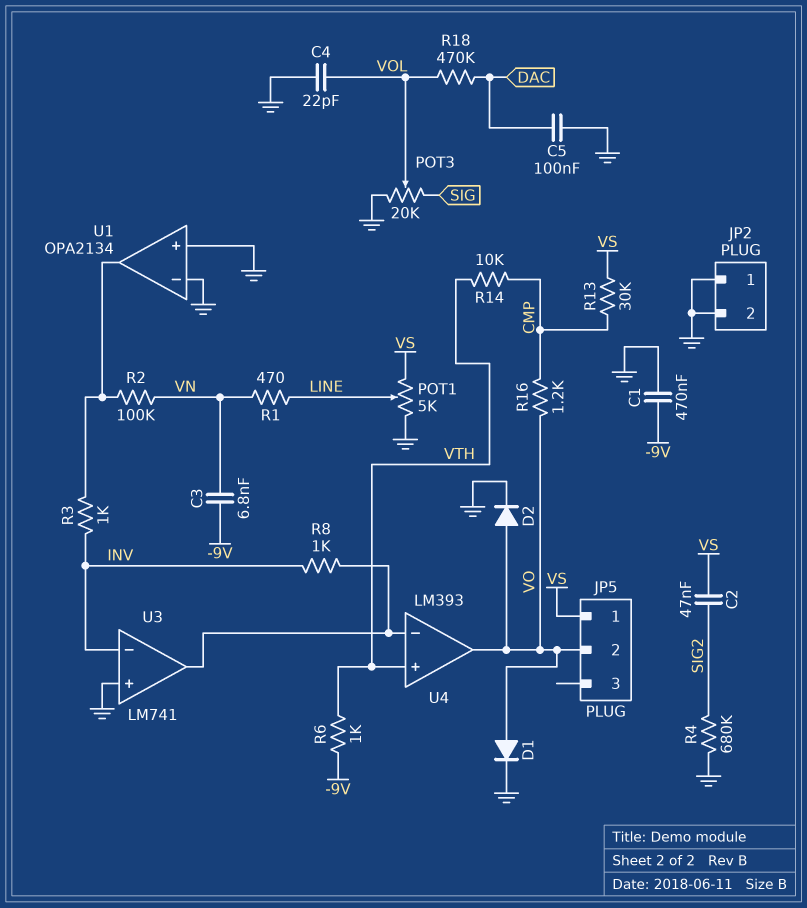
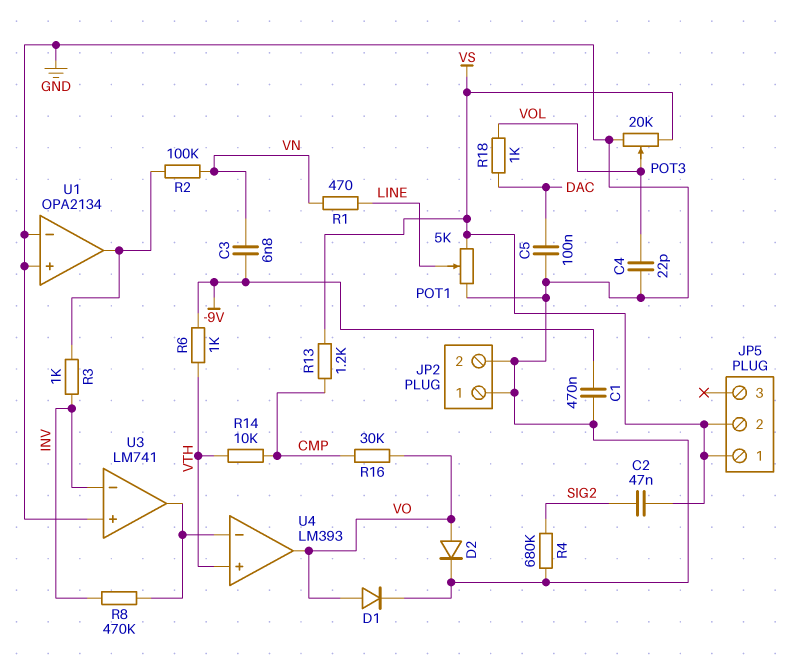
JP5 pin 2: VO -> VS
POT3: 20k (GND, SIG, wiper VOL) -> 20k (GND, VS, wiper VOL)
R8: 1k (INV, U3/out) -> 470k (INV, U3/out)
R13: 30k (CMP, VS) -> 1.2k (CMP, VS)
R16: 1.2k (CMP, VO) -> 30k (CMP, VO)
R18: 470k (DAC, VOL) -> 1k (DAC, VOL)

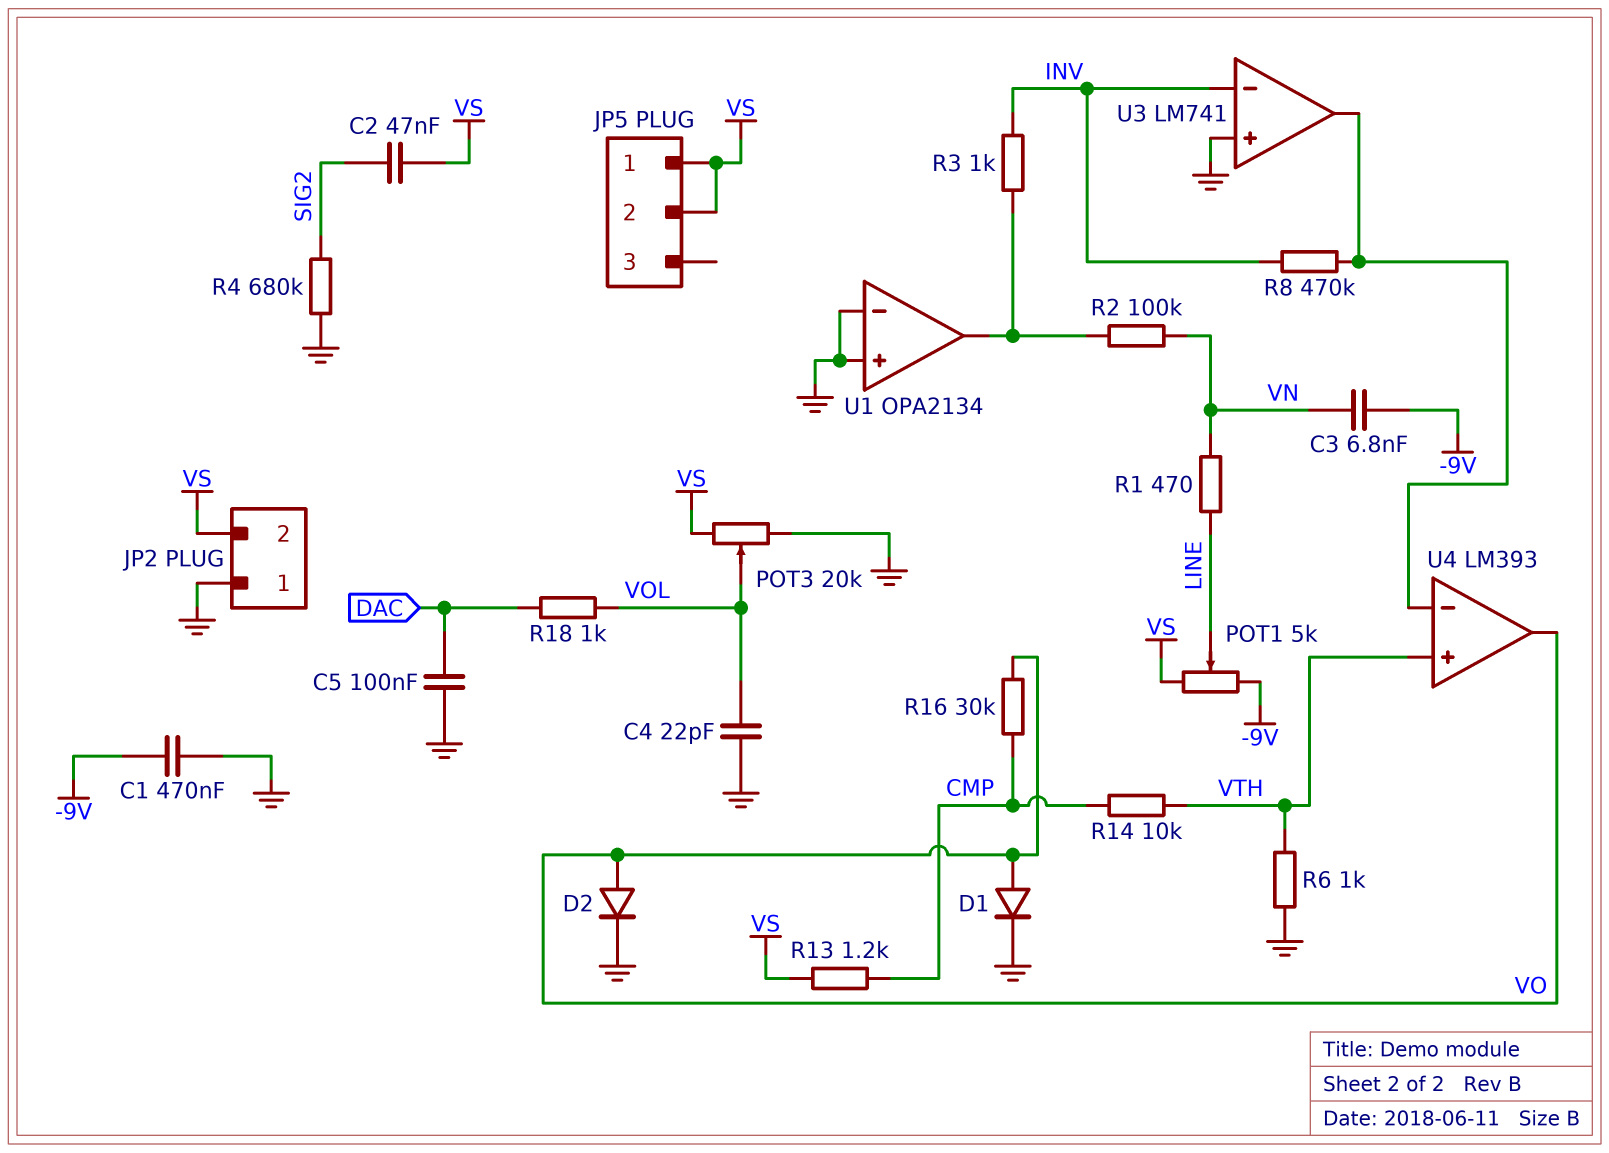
JP2 pin 2: GND -> VS
POT1: 5k (GND, VS, wiper LINE) -> 5k (-9V, VS, wiper LINE)
R6: 1k (-9V, VTH) -> 1k (GND, VTH)

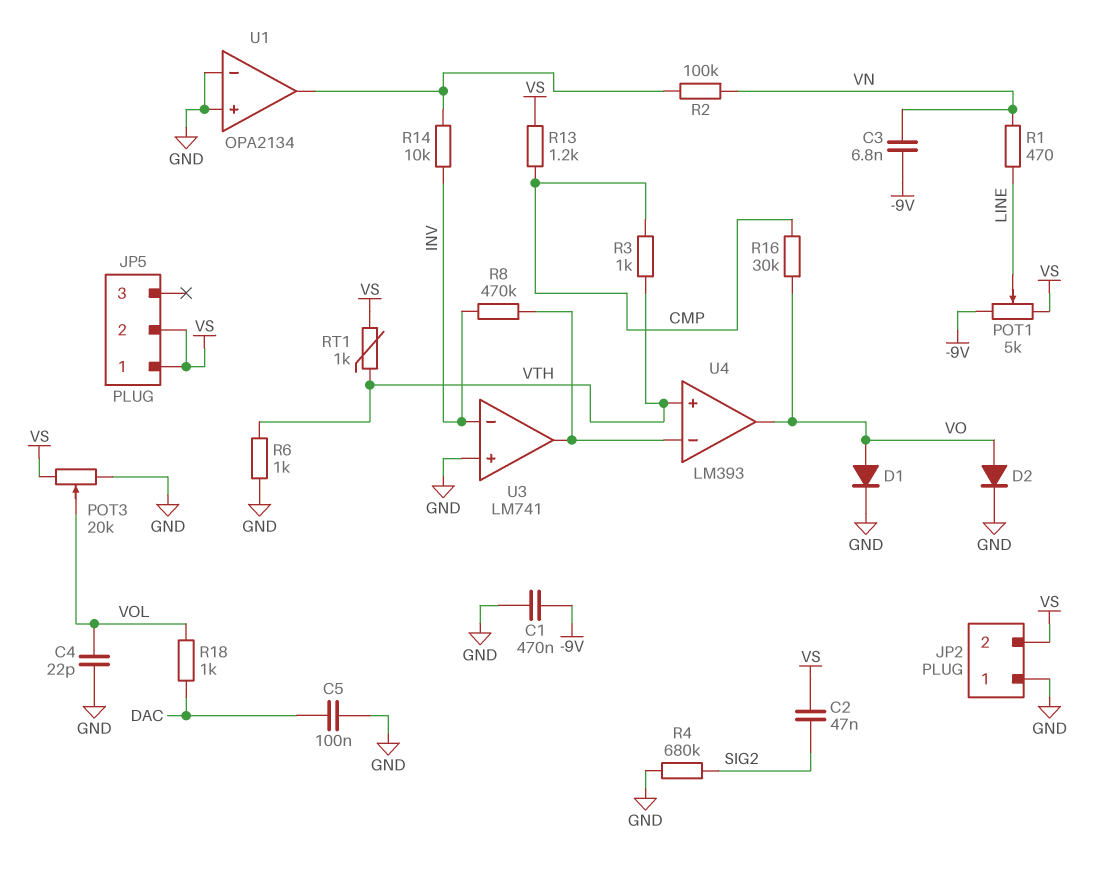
R3: 1k (INV, U1/out) -> 1k (CMP, VTH)
R14: 10k (CMP, VTH) -> 10k (INV, U1/out)
RT1: none -> 1k (VS, VTH)

